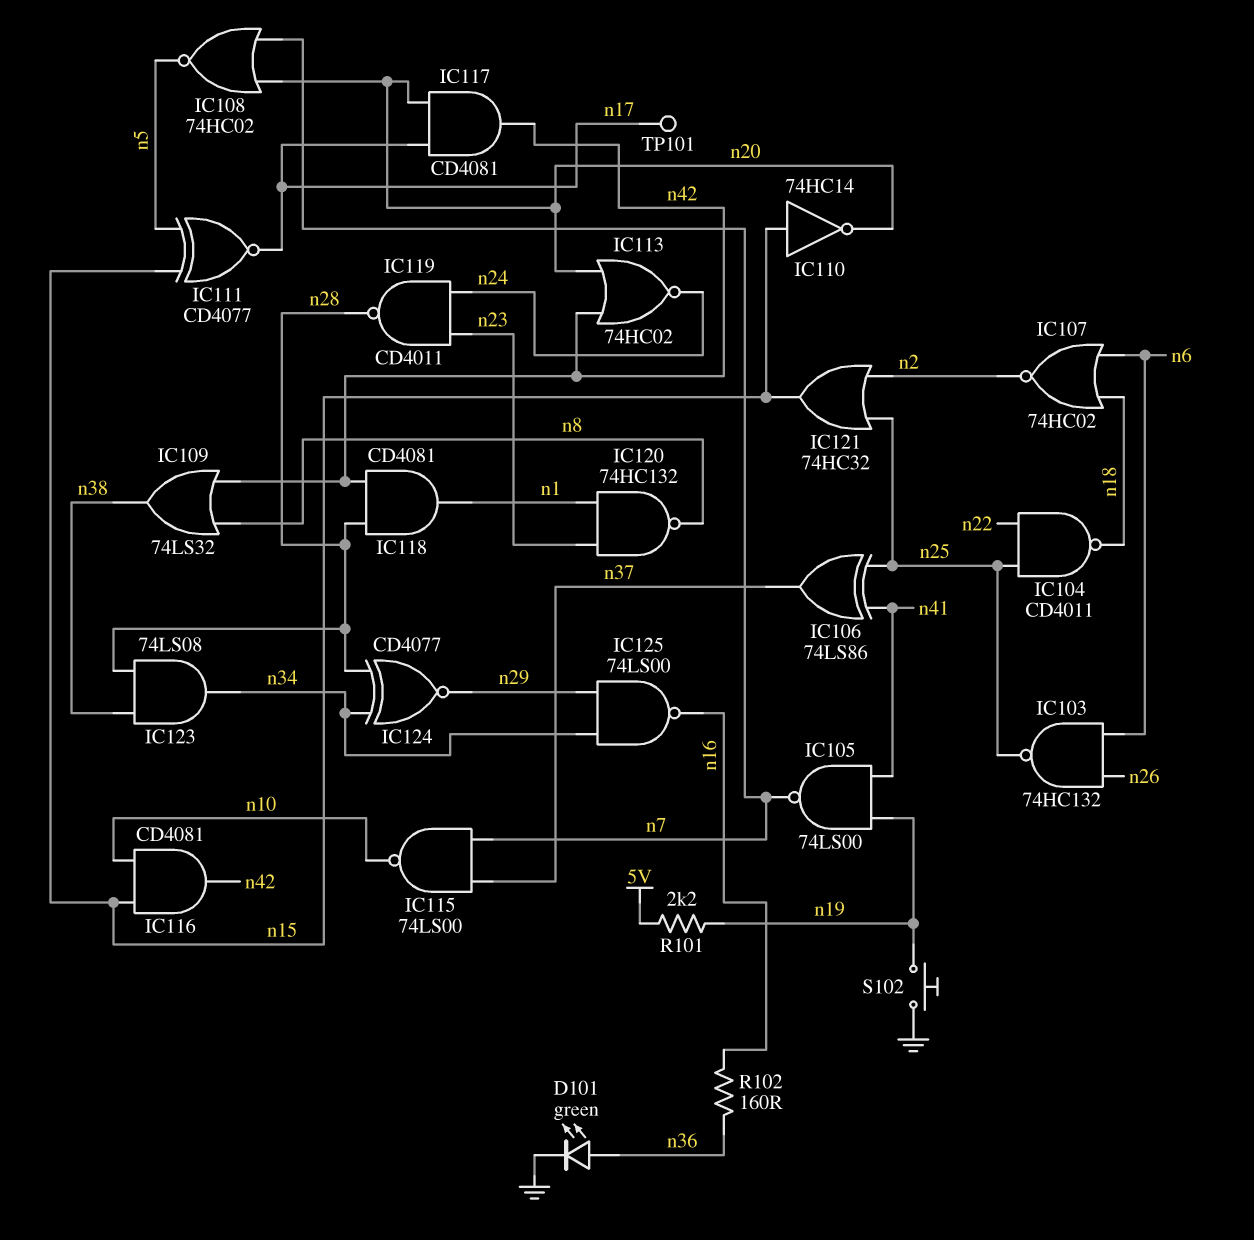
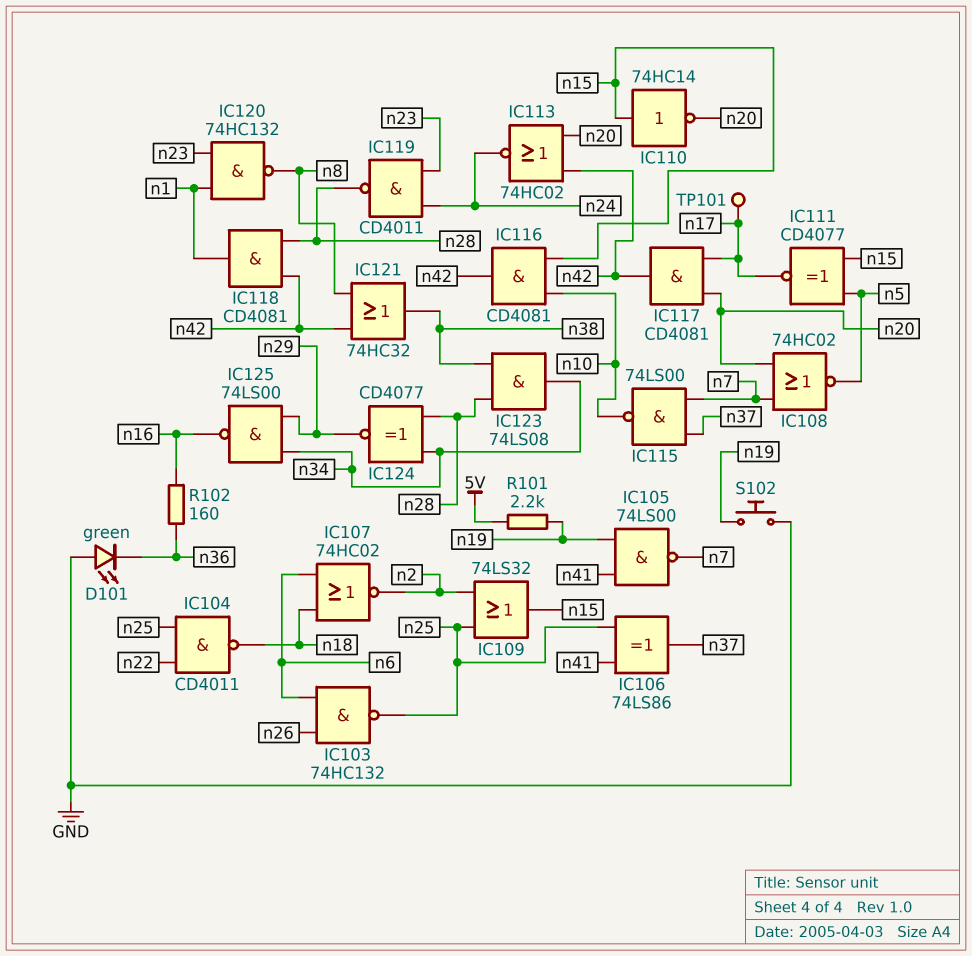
D101: LED green (A n36, K GND) -> LED green (A GND, K n36)
IC109: OR 74LS32 (in n8, in n42, out n38) -> OR 74LS32 (in n2, in n25, out n15)
IC121: OR 74HC32 (in n2, in n25, out n15) -> OR 74HC32 (in n8, in n42, out n38)

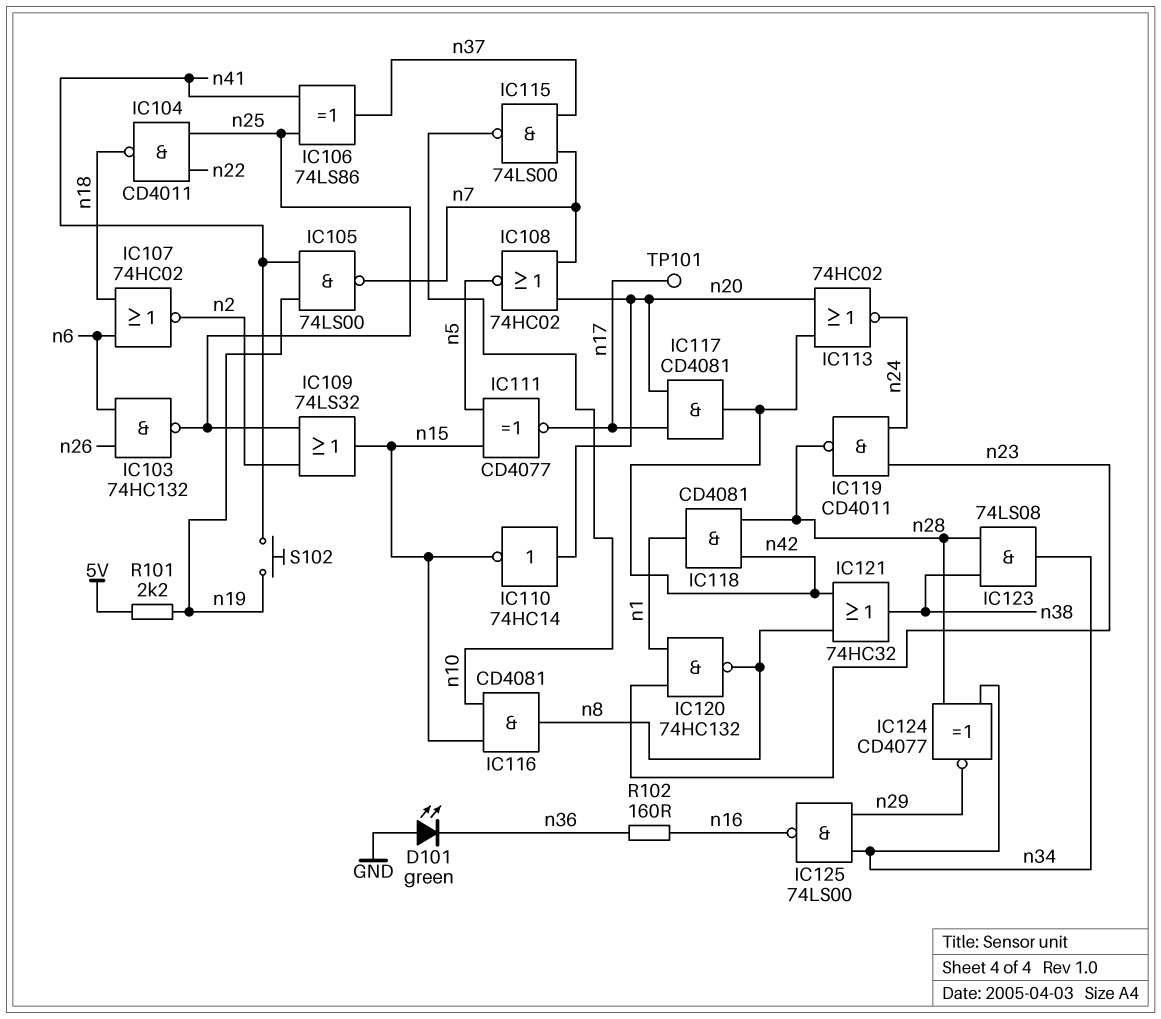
IC110: NOT 74HC14 (in n15, out n20) -> NOT 74HC14 (in n20, out n15)
IC116: AND CD4081 (in n10, in n15, out n42) -> AND CD4081 (in n10, in n15, out n8)
S102: button (GND, n19) -> button (n19, n41)

